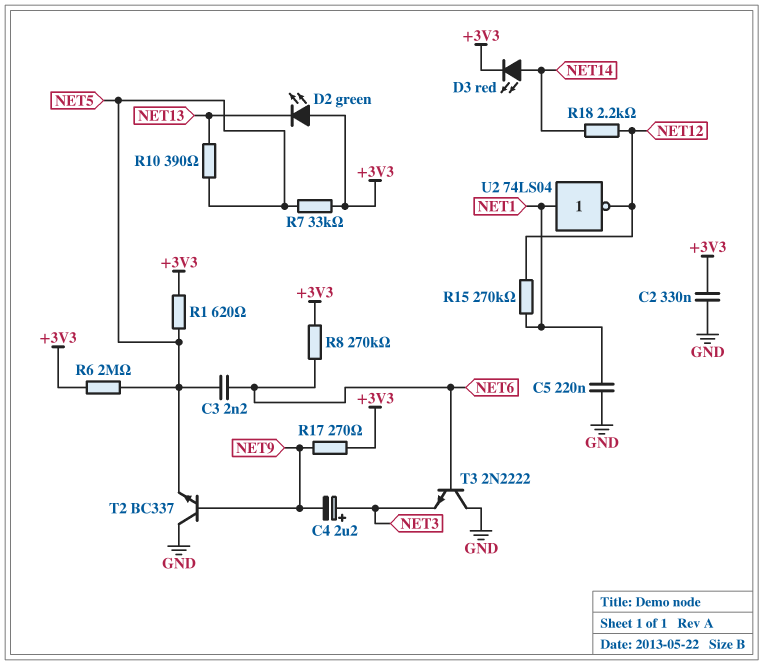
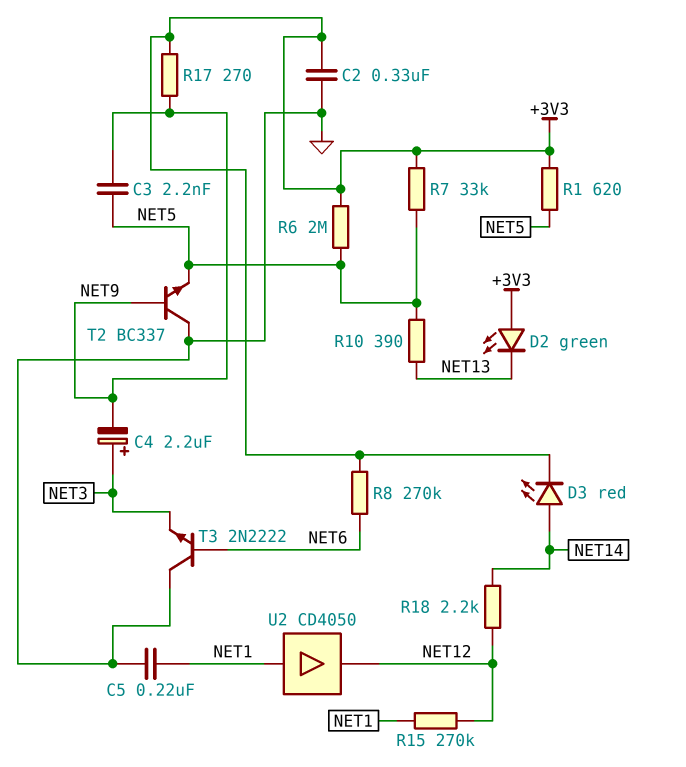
C3: 2.2nF (NET5, NET6) -> 2.2nF (NET5, NET9)
U2: NOT 74LS04 (in NET1, out NET12) -> buffer CD4050 (in NET1, out NET12)

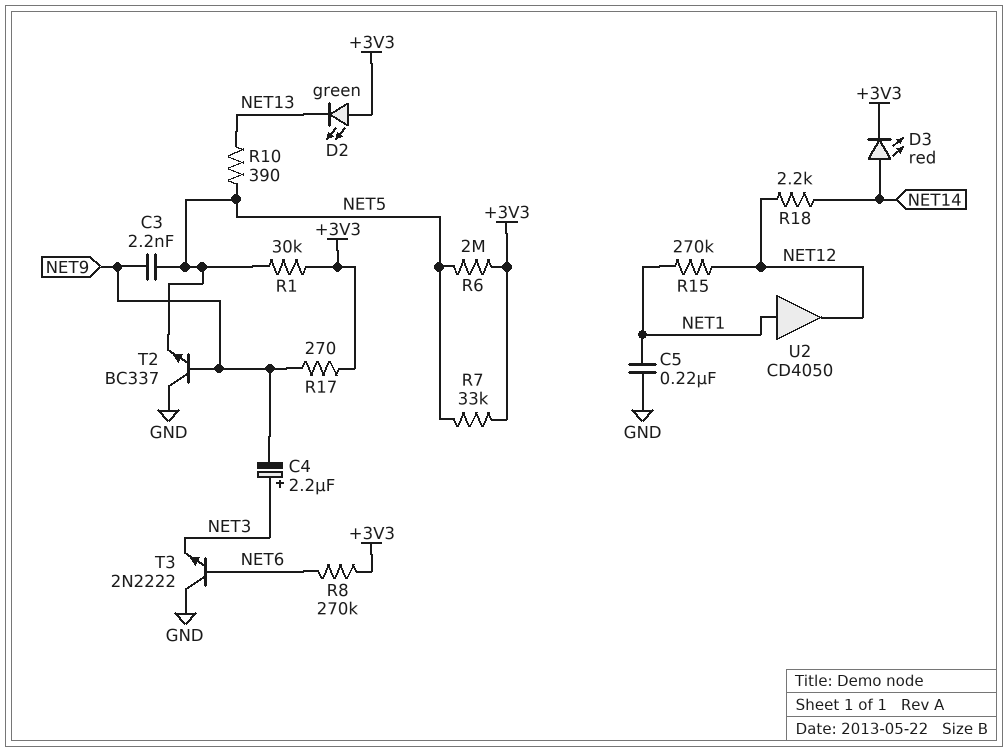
C2: 330nF (+3V3, GND) -> none
R1: 620 (+3V3, NET5) -> 30k (+3V3, NET5)

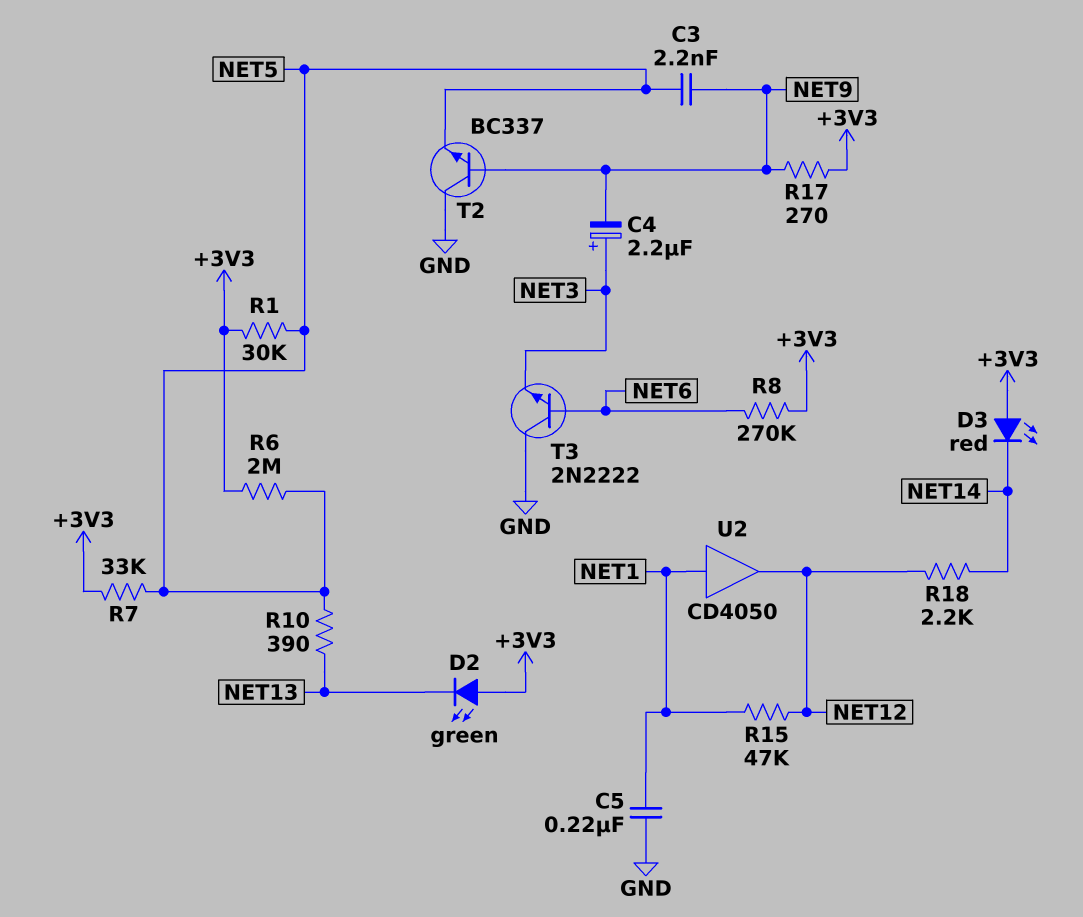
D3: LED red (A NET14, K +3V3) -> LED red (A +3V3, K NET14)
R15: 270k (NET1, NET12) -> 47k (NET1, NET12)

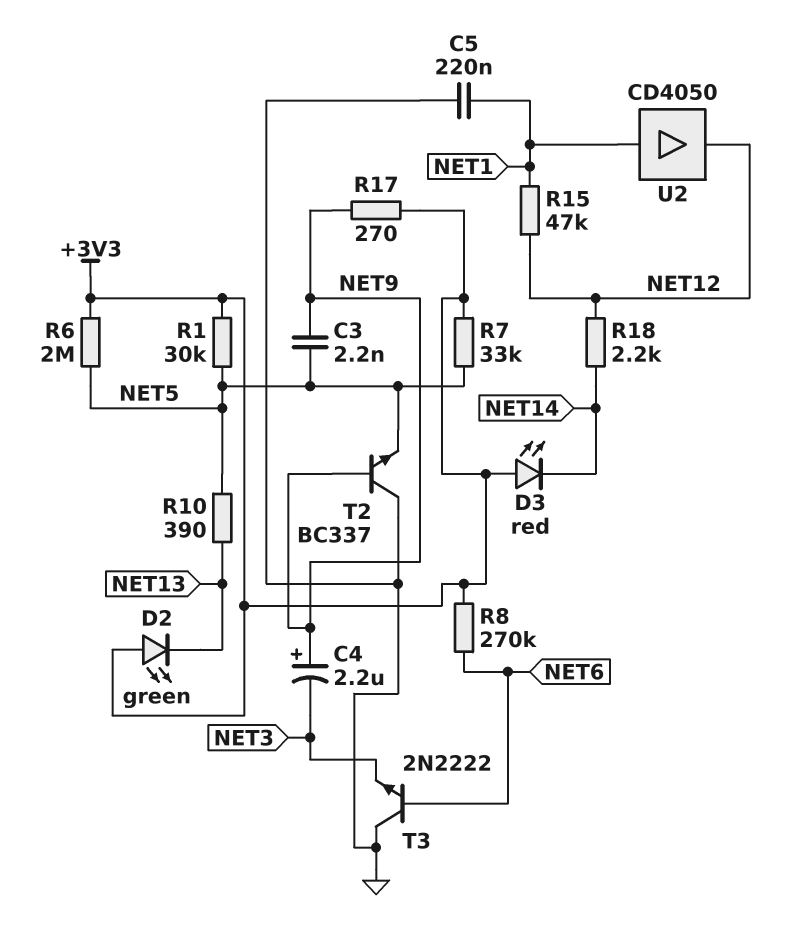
C4: 2.2uF (plus NET3, minus NET9) -> 2.2uF (plus NET9, minus NET3)

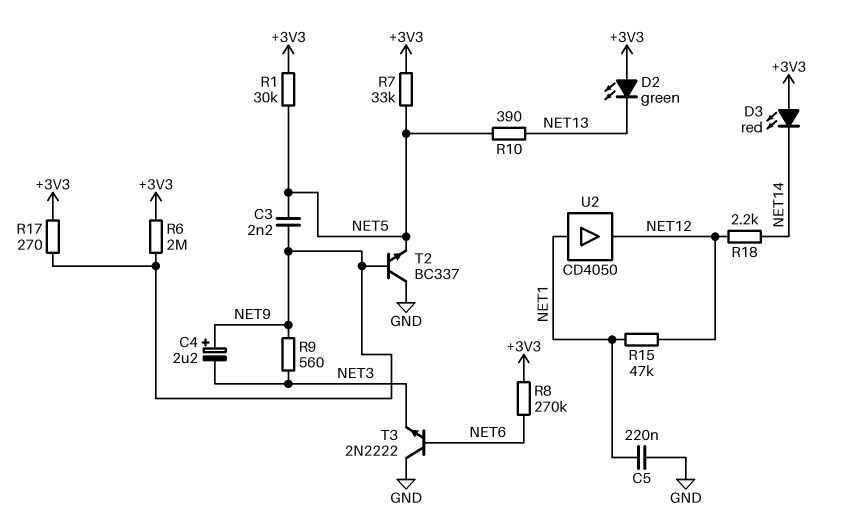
R6: 2M (+3V3, NET5) -> 2M (+3V3, NET9)
R9: none -> 560 (NET3, NET9)

